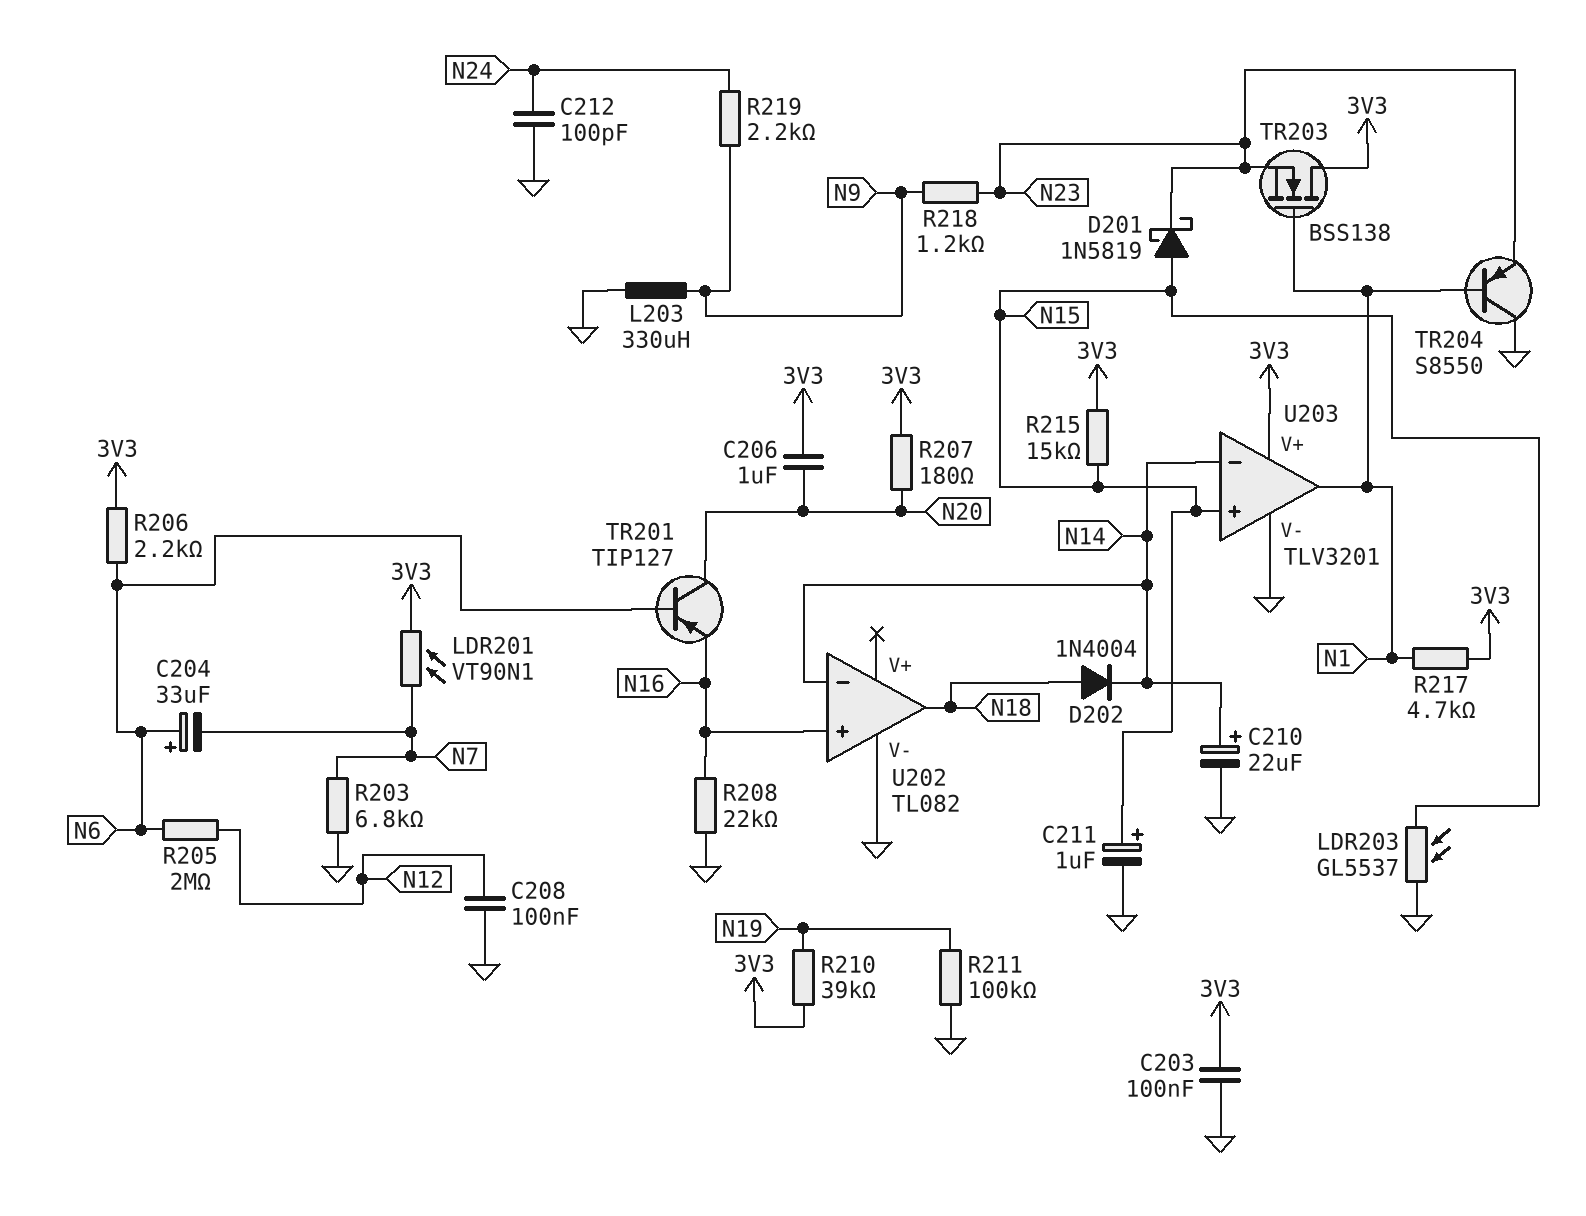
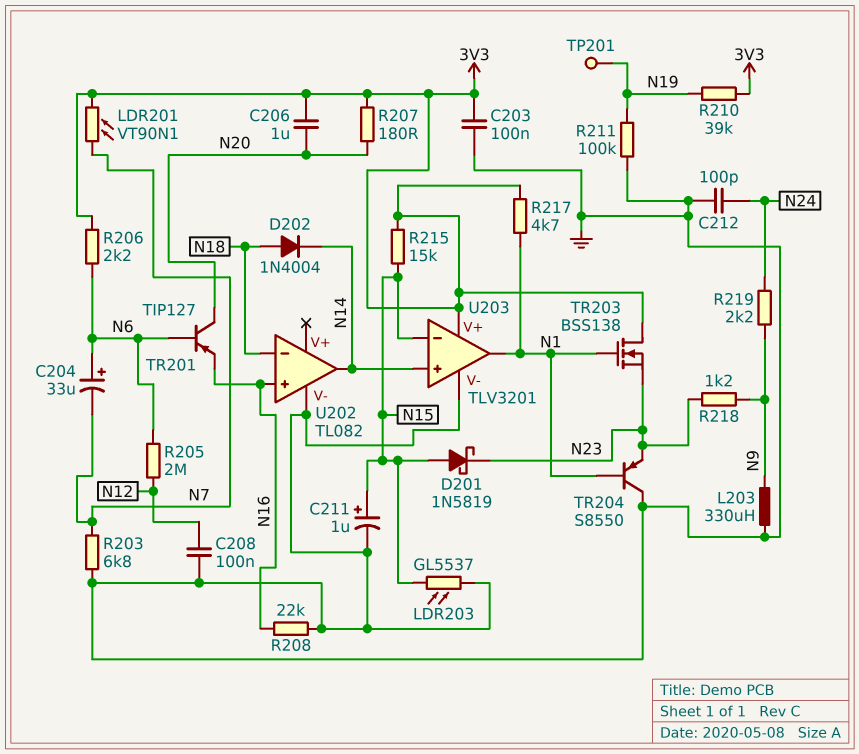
C210: 22uF (plus N14, minus GND) -> none
TP201: none -> test point (N19)
U202 pin in-: N14 -> N18
U202 pin out: N18 -> N14
U203 pin in+: N15 -> N14
U203 pin in-: N14 -> N15

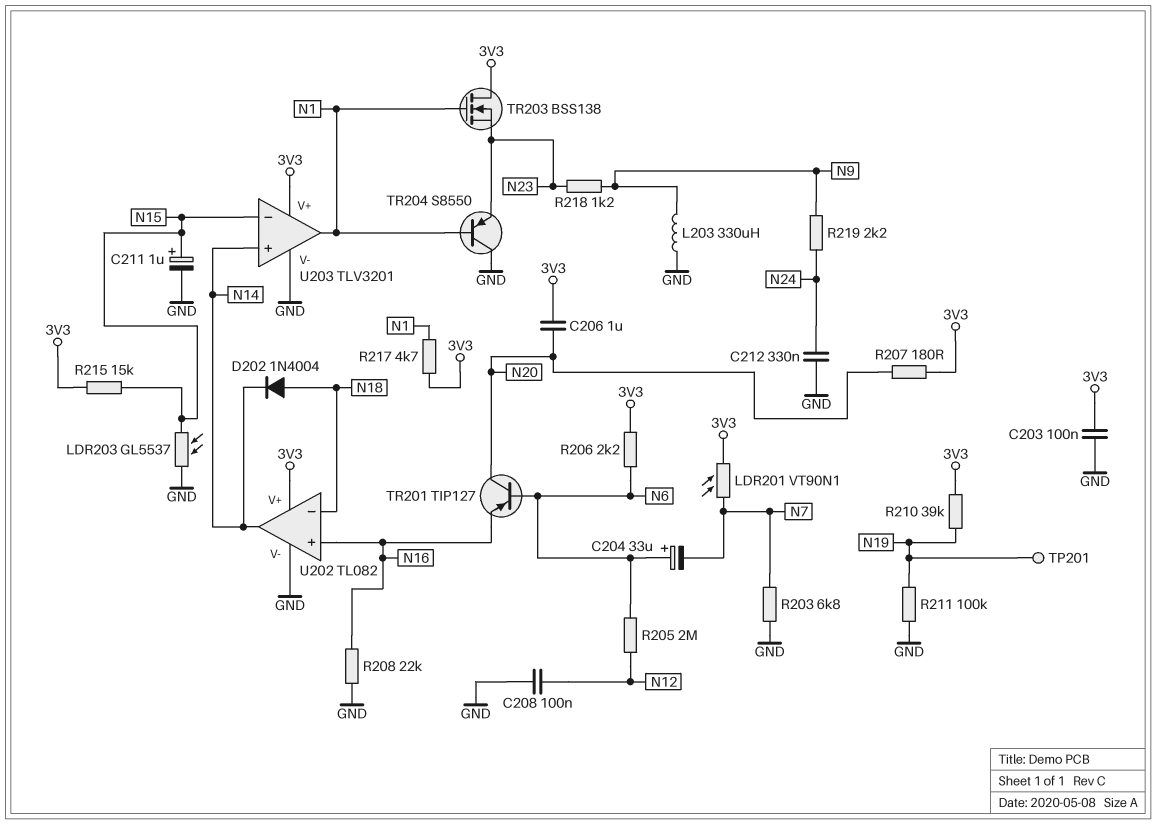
C212: 100pF (GND, N24) -> 330nF (GND, N24)
D201: schottky 1N5819 (A N15, K N23) -> none
U202 pin V+: none -> 3V3

